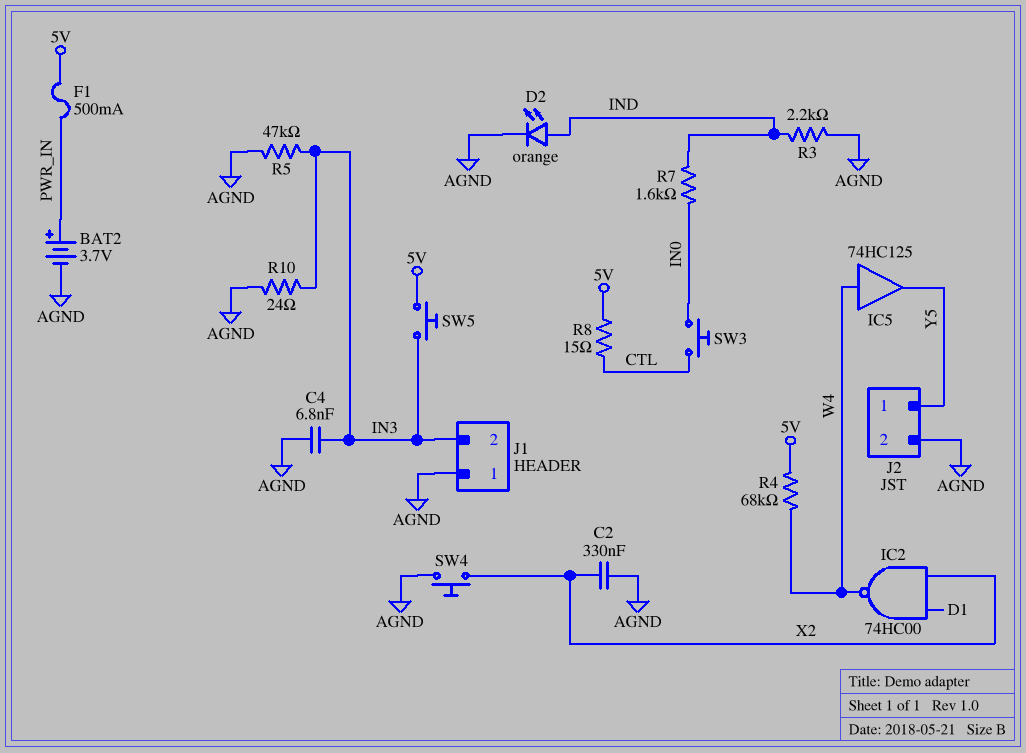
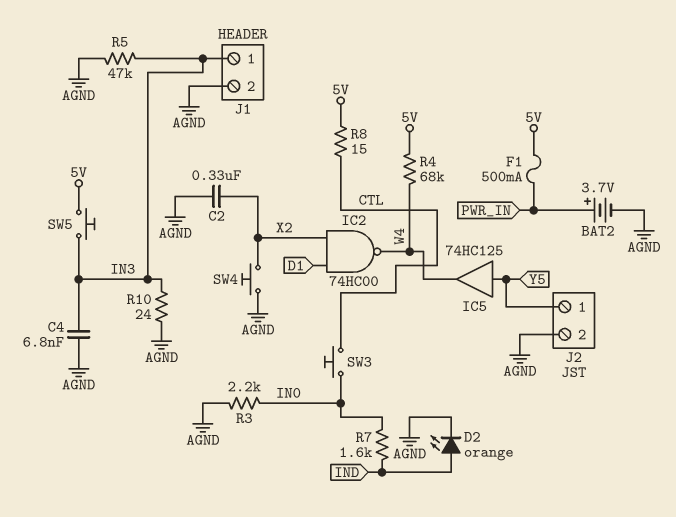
IC5: buffer 74HC125 (in W4, out Y5) -> buffer 74HC125 (in Y5, out W4)
J1 pin 1: AGND -> IN3
J1 pin 2: IN3 -> AGND
R3: 2.2k (AGND, IND) -> 2.2k (AGND, IN0)

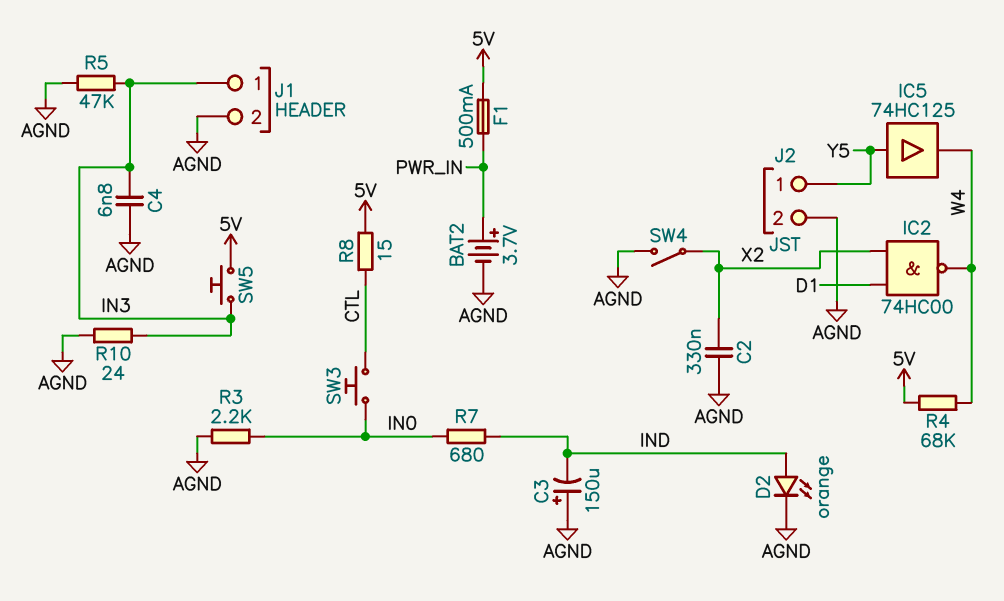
C3: none -> 150uF (plus AGND, minus IND)
R7: 1.6k (IN0, IND) -> 680 (IN0, IND)
SW4: button (AGND, X2) -> switch (AGND, X2)

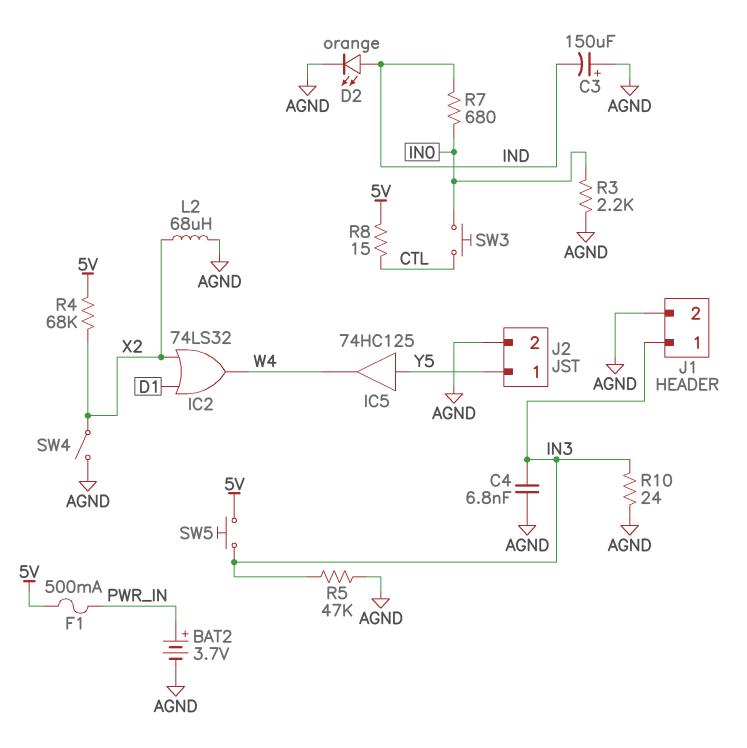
C2: 330nF (AGND, X2) -> none
IC2: NAND 74HC00 (in D1, in X2, out W4) -> OR 74LS32 (in D1, in X2, out W4)
L2: none -> 68uH (AGND, X2)
R4: 68k (5V, W4) -> 68k (5V, X2)

